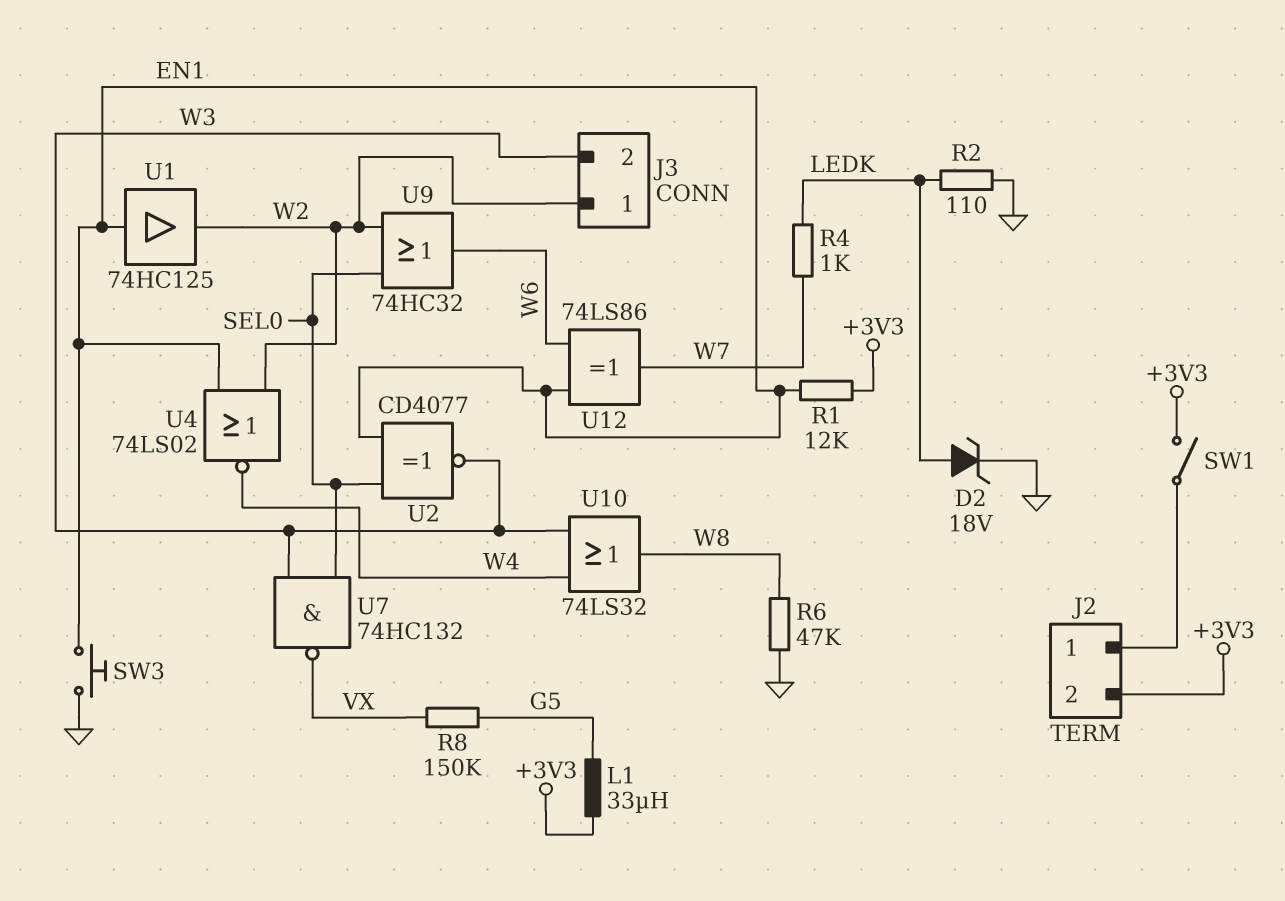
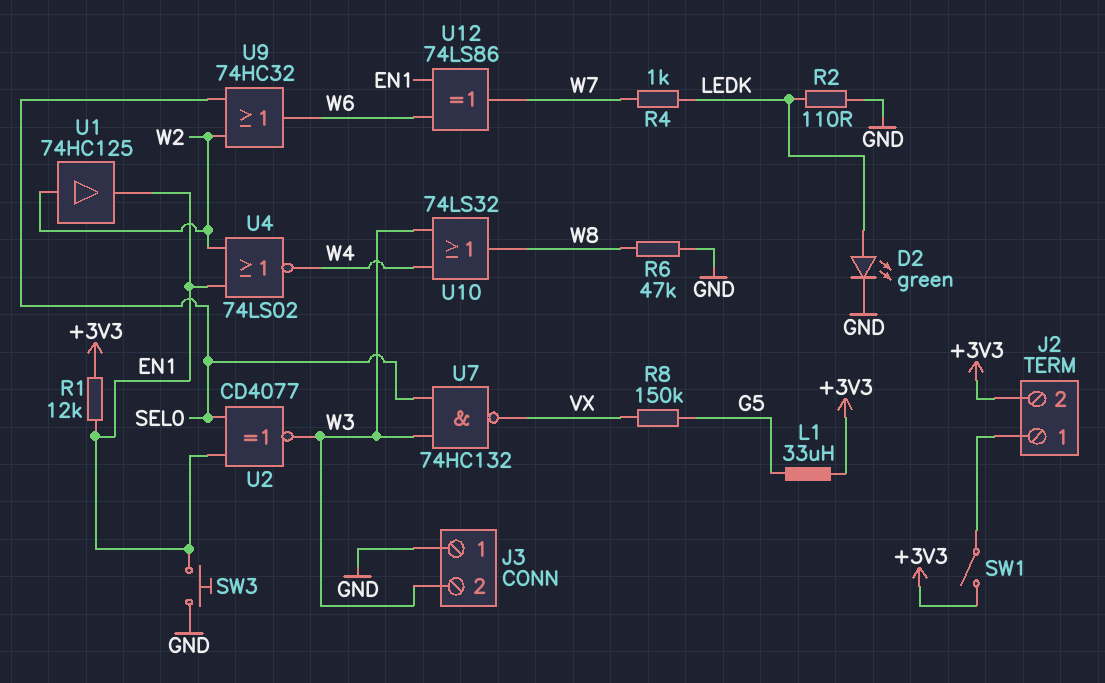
D2: zener 18V (A LEDK, K GND) -> LED green (A LEDK, K GND)
J3 pin 1: W2 -> GND
U1: buffer 74HC125 (in EN1, out W2) -> buffer 74HC125 (in W2, out EN1)

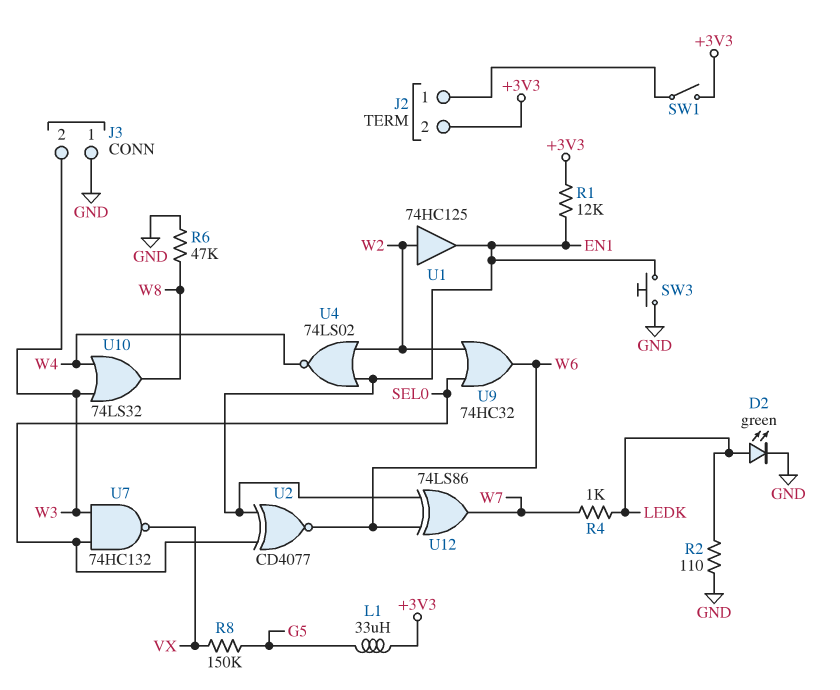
U2: XNOR CD4077 (in EN1, in SEL0, out W3) -> XNOR CD4077 (in EN1, in SEL0, out W6)

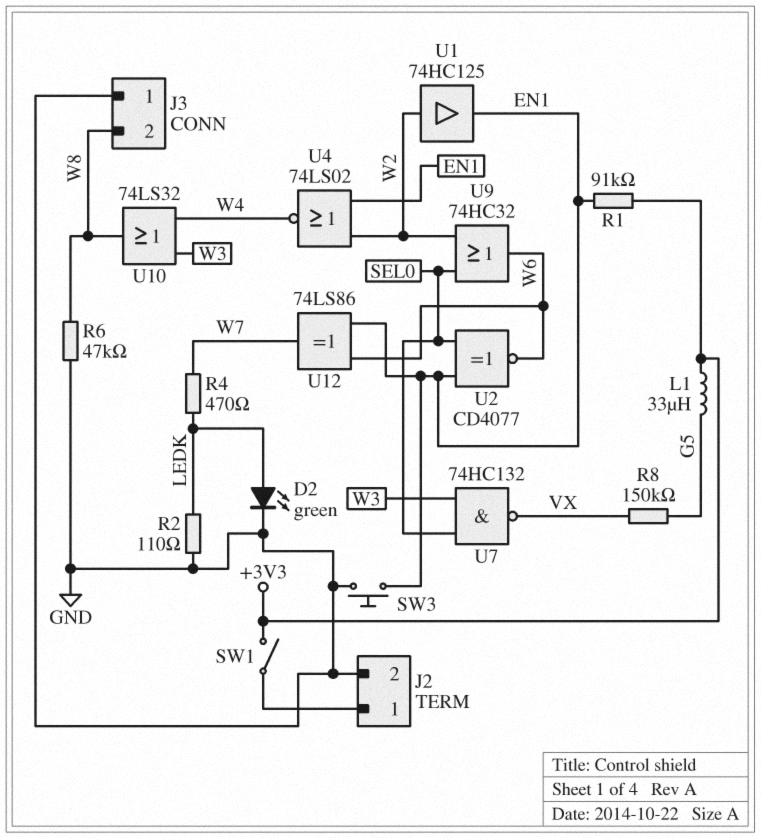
J2 pin 2: +3V3 -> GND
J3 pin 2: W3 -> W8
R1: 12k (+3V3, EN1) -> 91k (+3V3, EN1)
R4: 1k (LEDK, W7) -> 470 (LEDK, W7)

